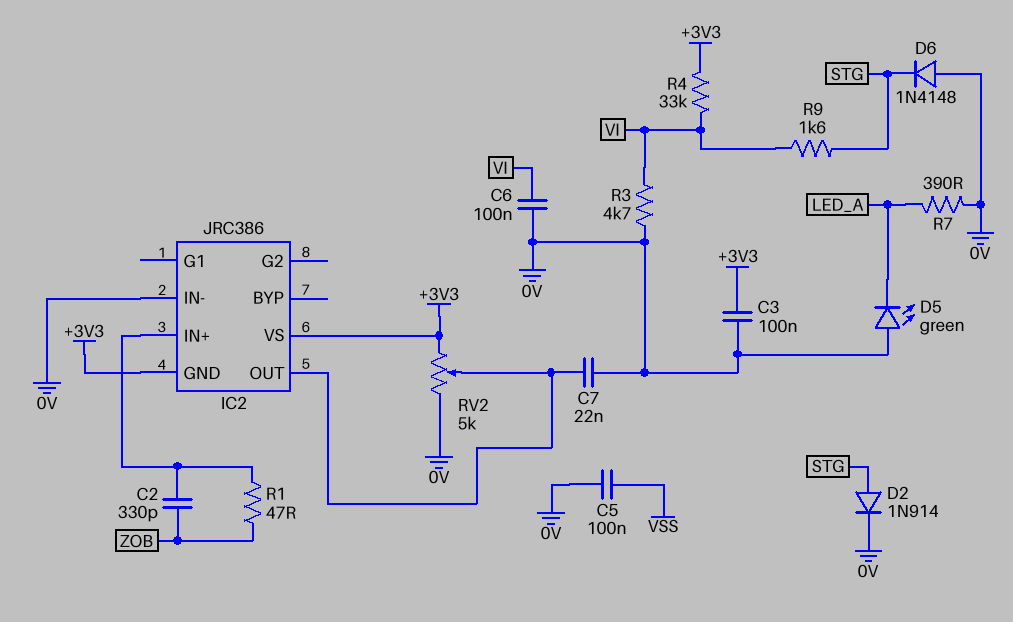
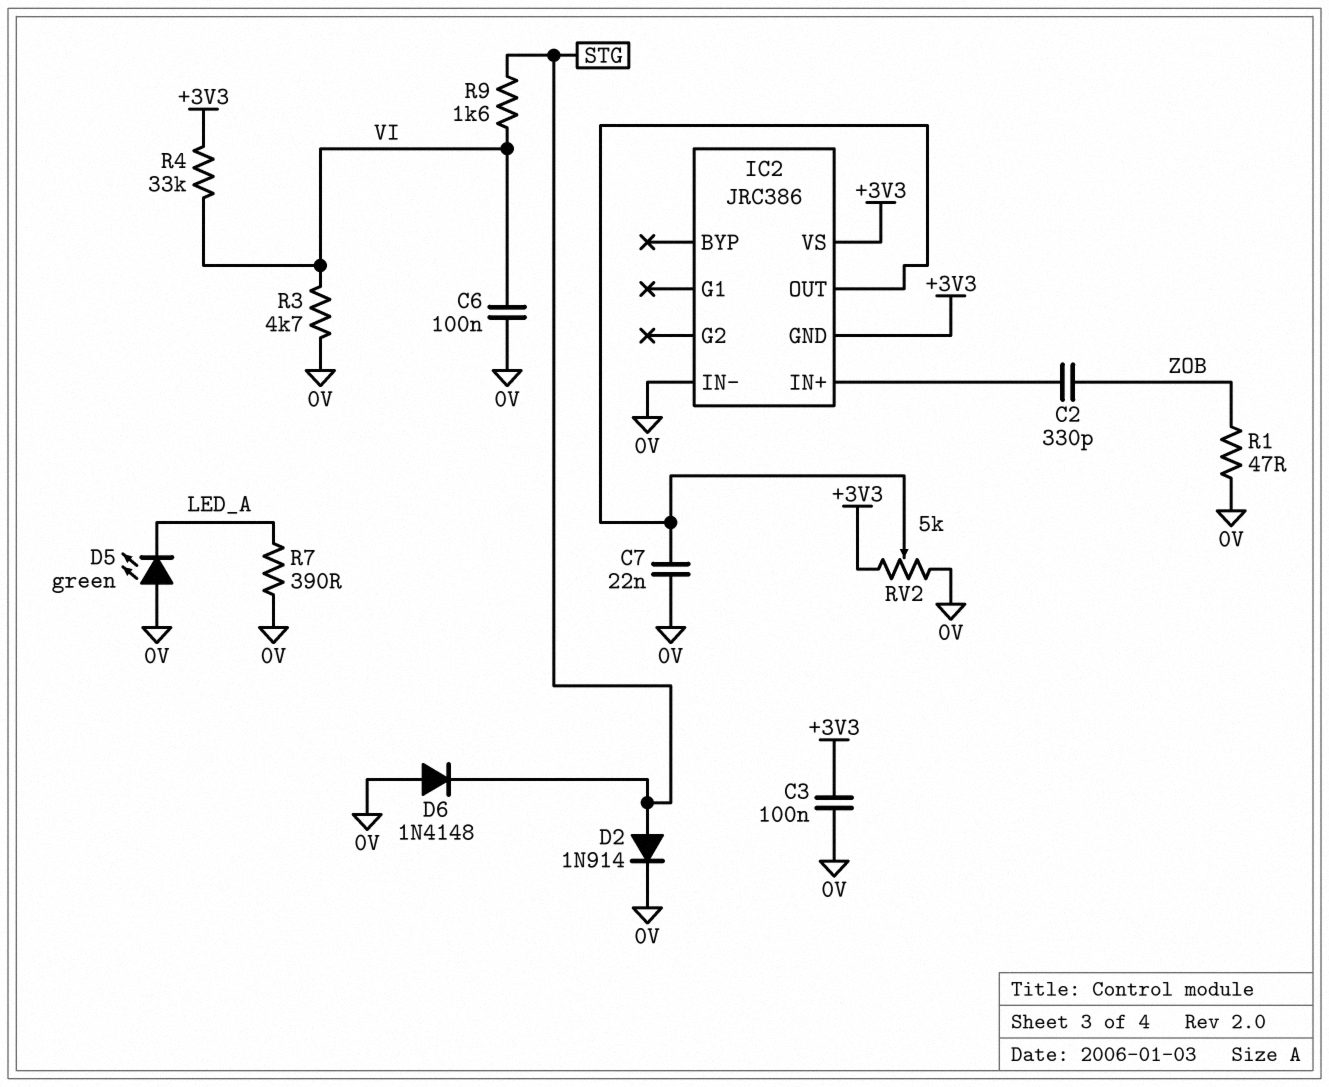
C5: 100nF (0V, VSS) -> none
R1: 47 (IC2/IN+, ZOB) -> 47 (0V, ZOB)

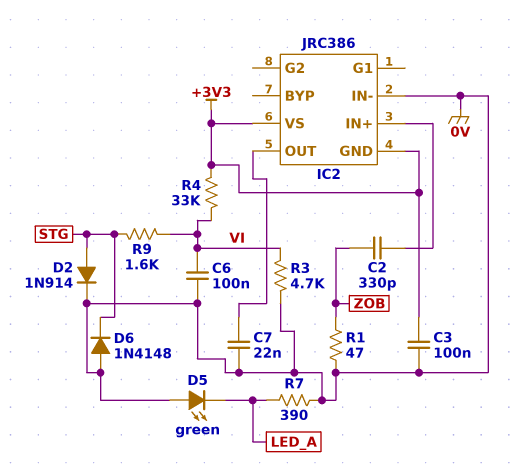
RV2: 5k (+3V3, 0V, wiper IC2/OUT) -> none

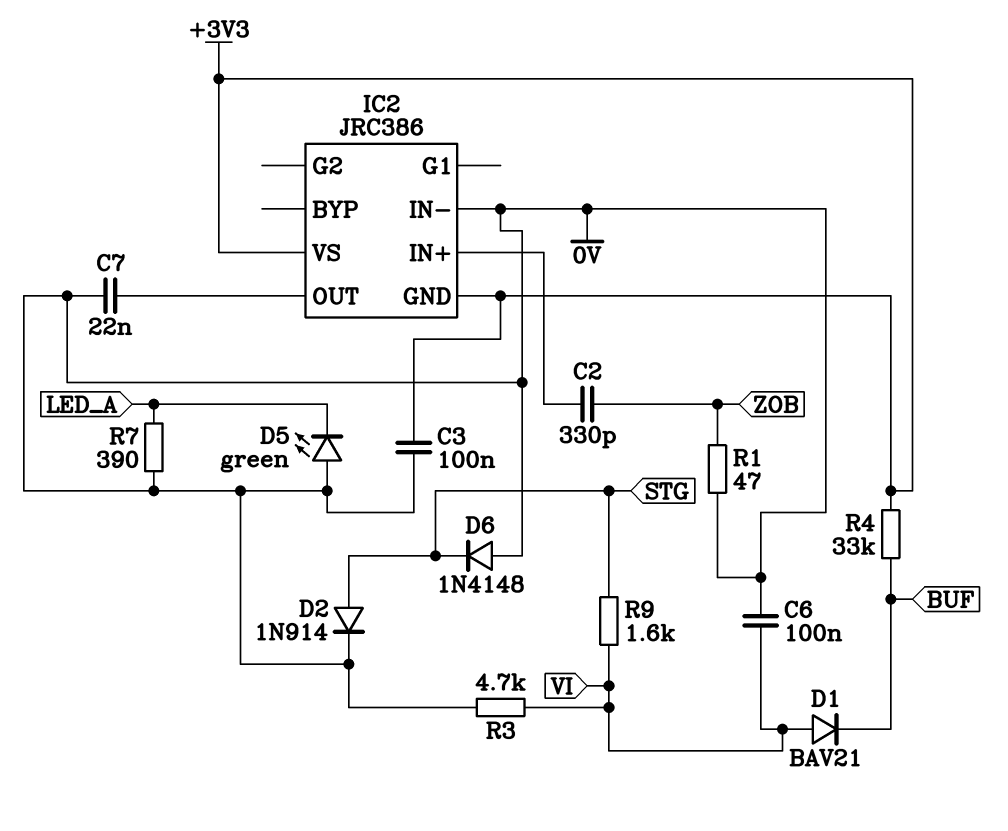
D1: none -> diode BAV21 (A VI, K BUF)
R4: 33k (+3V3, VI) -> 33k (+3V3, BUF)

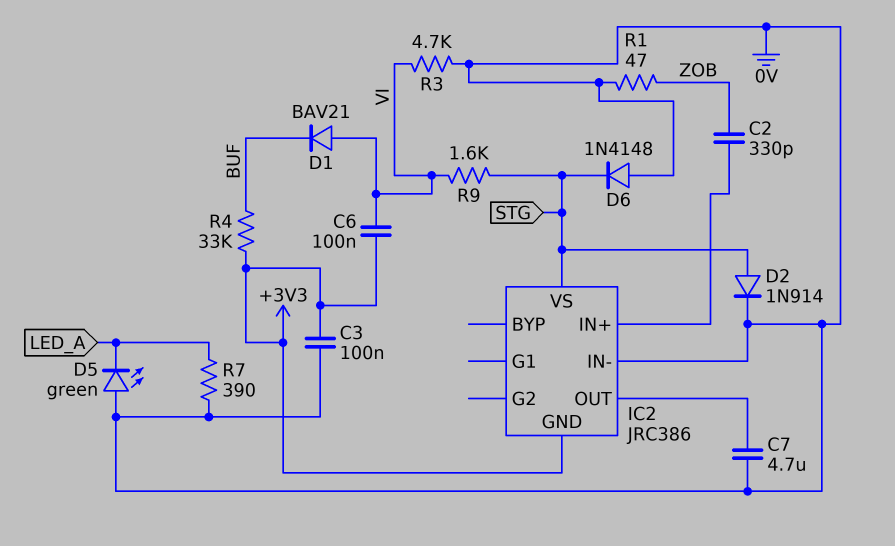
C6: 100nF (0V, VI) -> 100nF (+3V3, VI)
C7: 22nF (0V, IC2/OUT) -> 4.7uF (0V, IC2/OUT)
IC2 pin VS: +3V3 -> STG

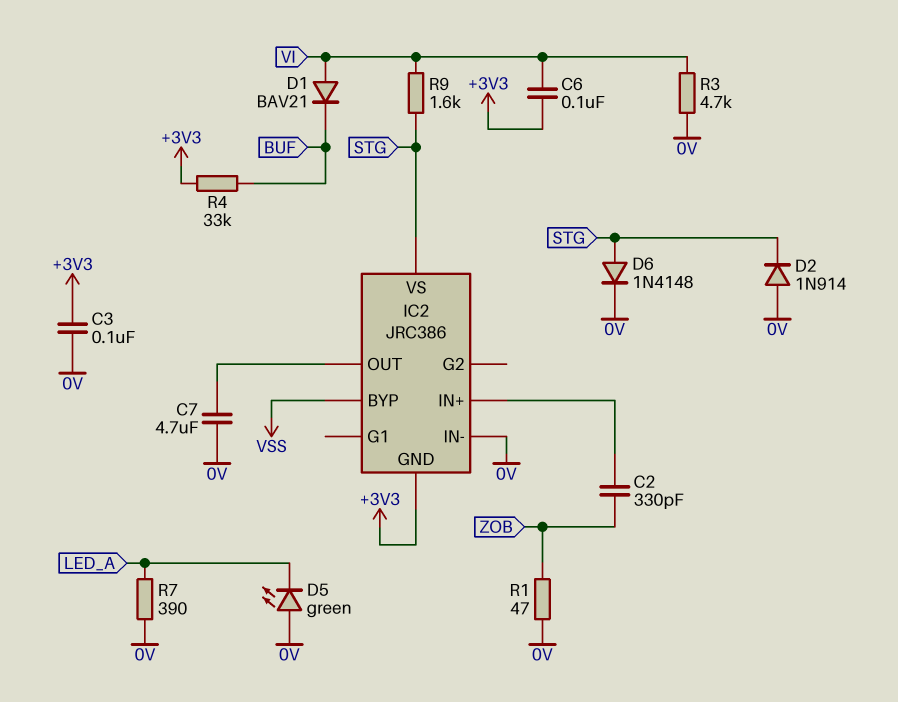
D2: diode 1N914 (A STG, K 0V) -> diode 1N914 (A 0V, K STG)
D6: diode 1N4148 (A 0V, K STG) -> diode 1N4148 (A STG, K 0V)
IC2 pin BYP: none -> VSS

